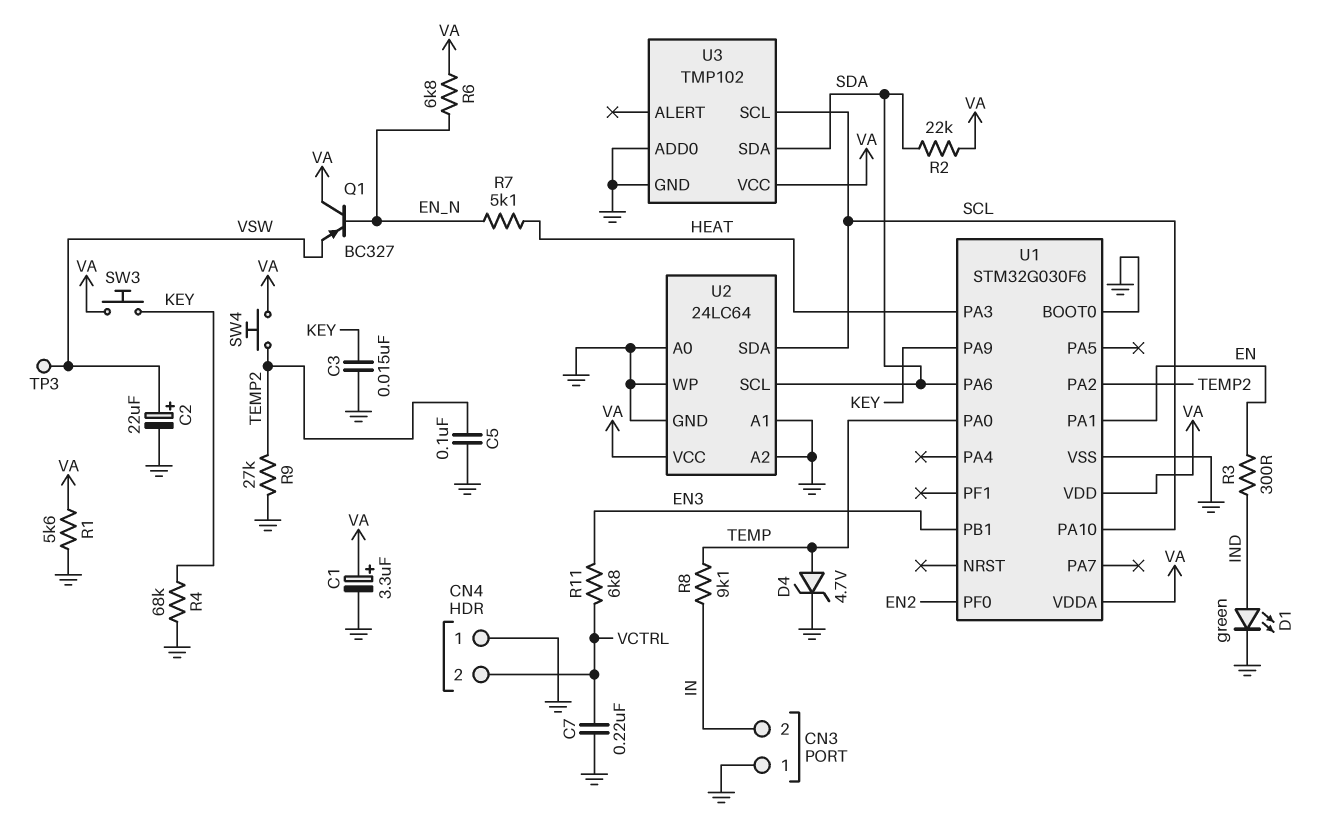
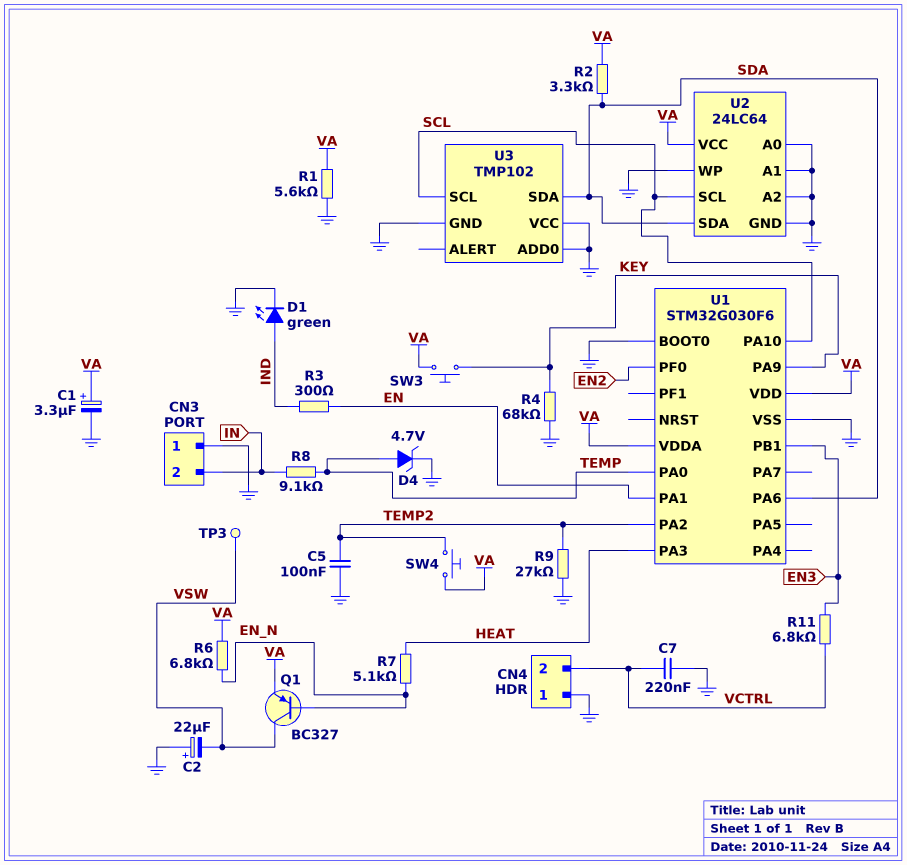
C2: 22uF (plus VSW, minus GND) -> 22uF (plus GND, minus VSW)
C3: 15nF (GND, KEY) -> none
Q1: PNP BC327 (B EN_N, C VA, E VSW) -> PNP BC327 (B EN_N, C VSW, E VA)
R2: 22k (SDA, VA) -> 3.3k (SDA, VA)
U2 pin SCL: SDA -> SCL
U2 pin SDA: SCL -> SDA
U3 pin VCC: VA -> GND

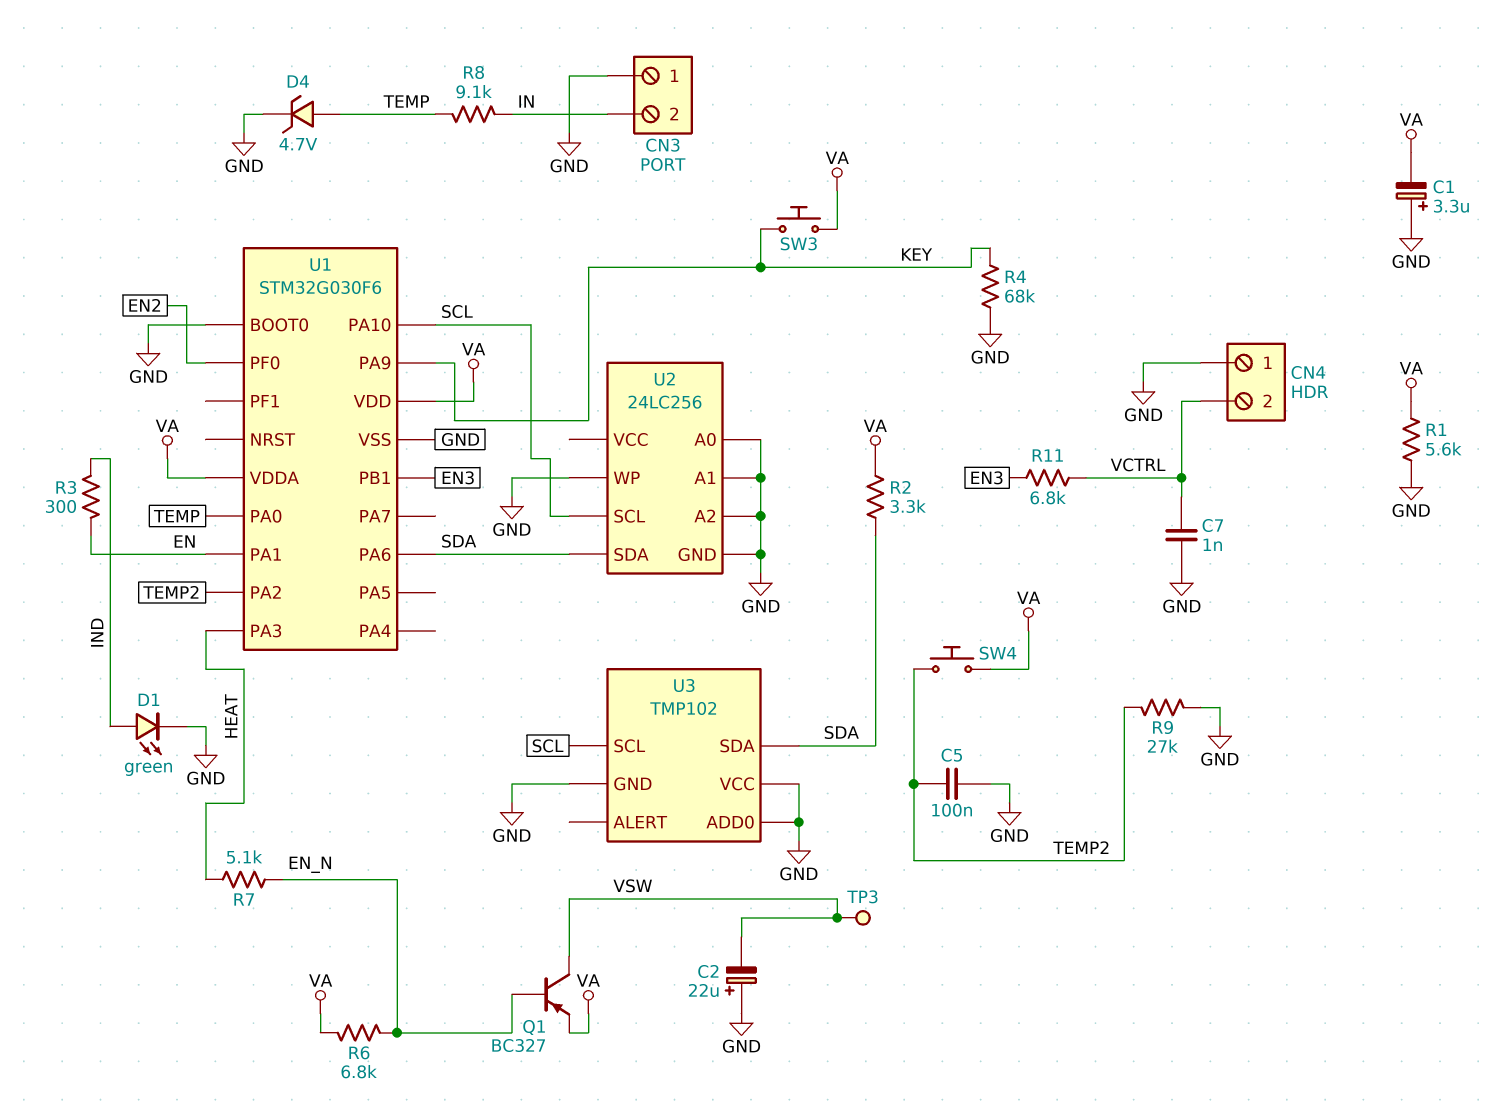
C1: 3.3uF (plus VA, minus GND) -> 3.3uF (plus GND, minus VA)
C7: 220nF (GND, VCTRL) -> 1nF (GND, VCTRL)
U2: 24LC64 -> 24LC256
U2 pin VCC: VA -> none

